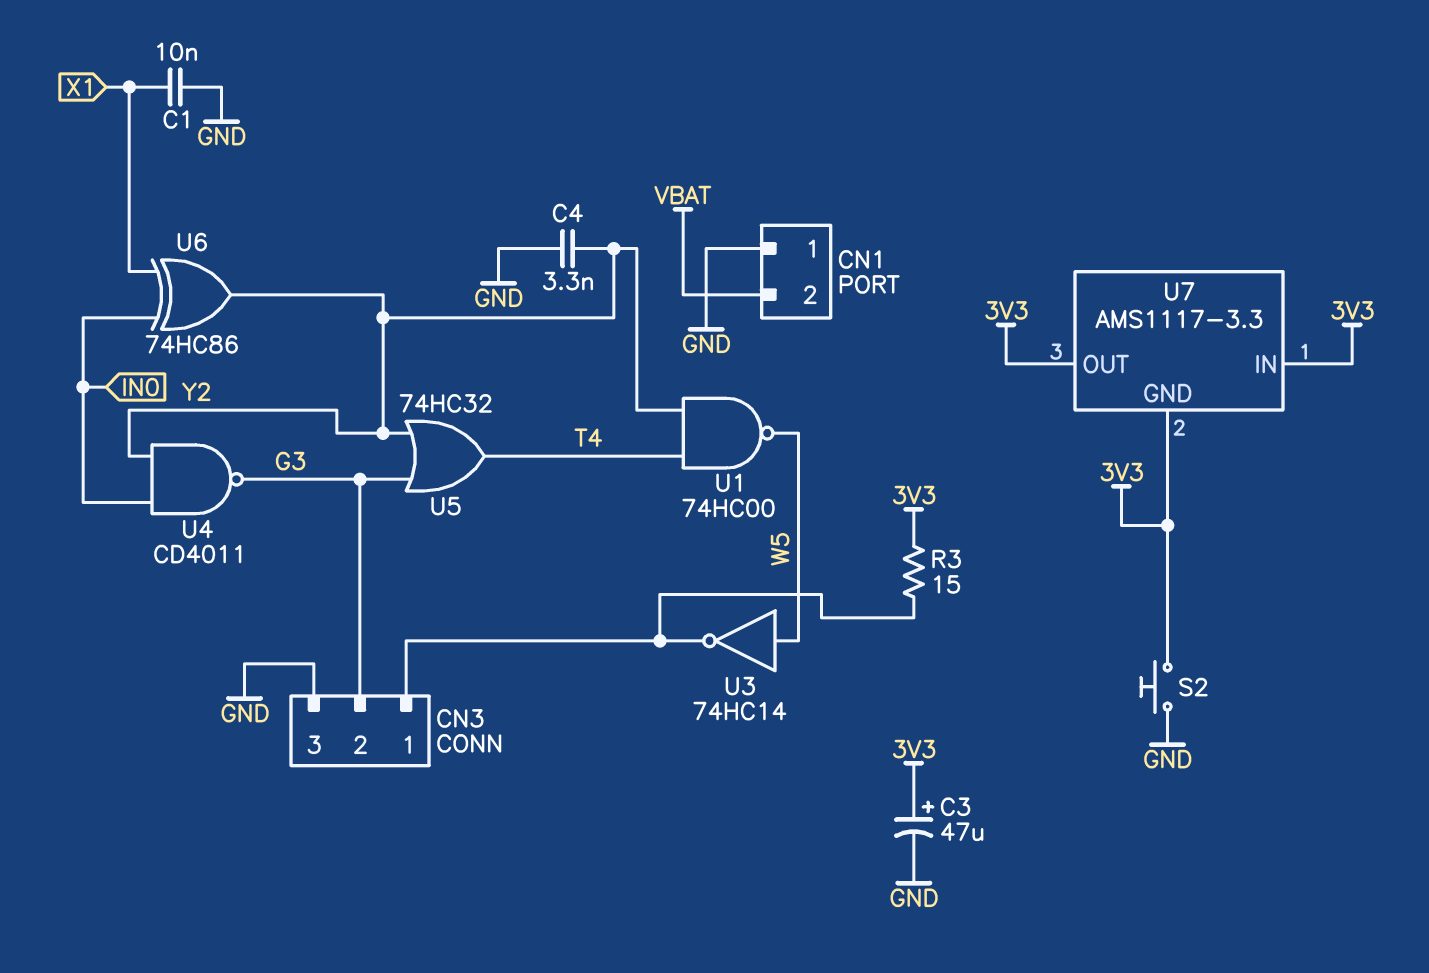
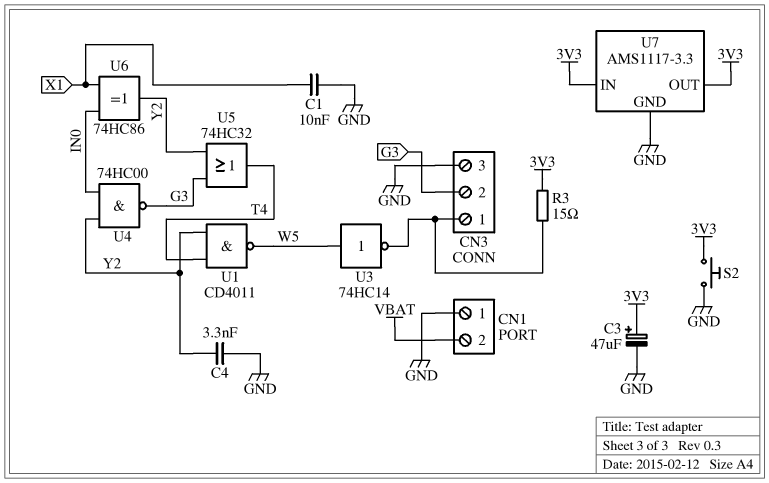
U1: NAND 74HC00 (in T4, in Y2, out W5) -> NAND CD4011 (in T4, in Y2, out W5)
U4: NAND CD4011 (in IN0, in Y2, out G3) -> NAND 74HC00 (in IN0, in Y2, out G3)
U7 pin GND: 3V3 -> GND

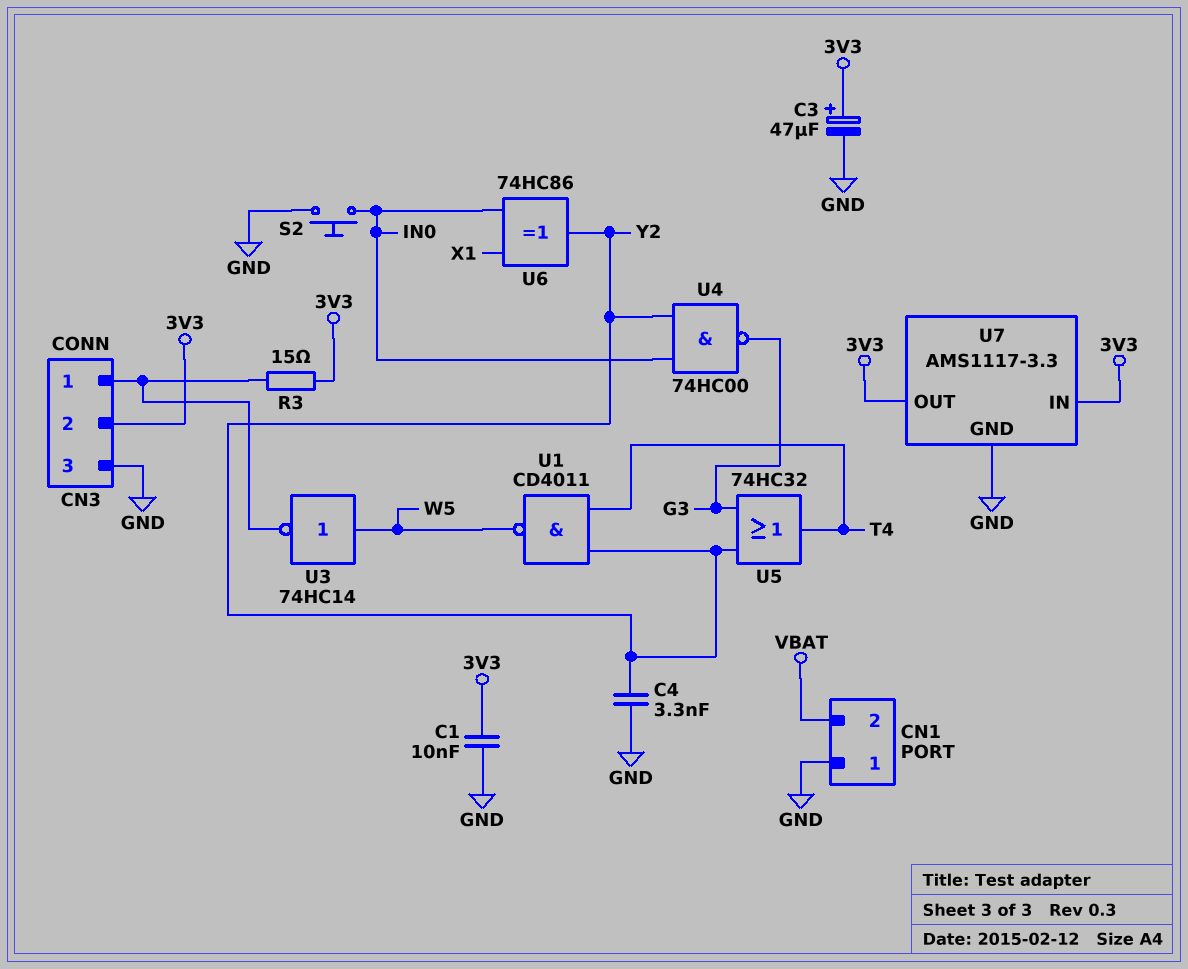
C1: 10nF (GND, X1) -> 10nF (3V3, GND)
CN3 pin 2: G3 -> 3V3
S2: button (3V3, GND) -> button (GND, IN0)

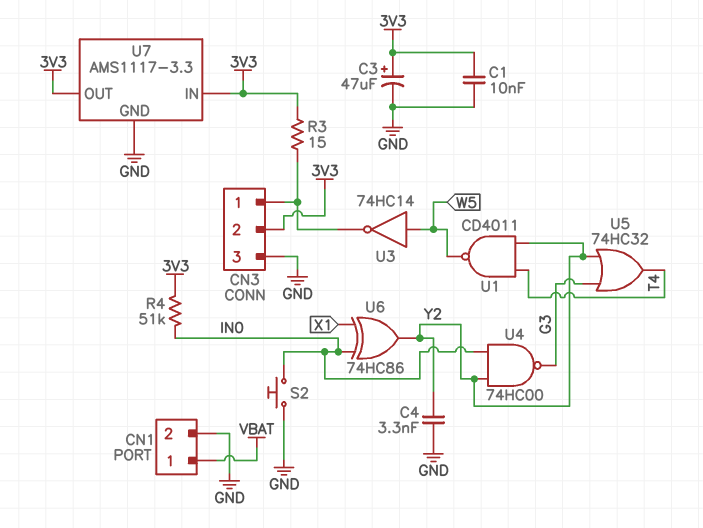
CN1 pin 1: GND -> VBAT
CN1 pin 2: VBAT -> GND
R4: none -> 51k (3V3, IN0)

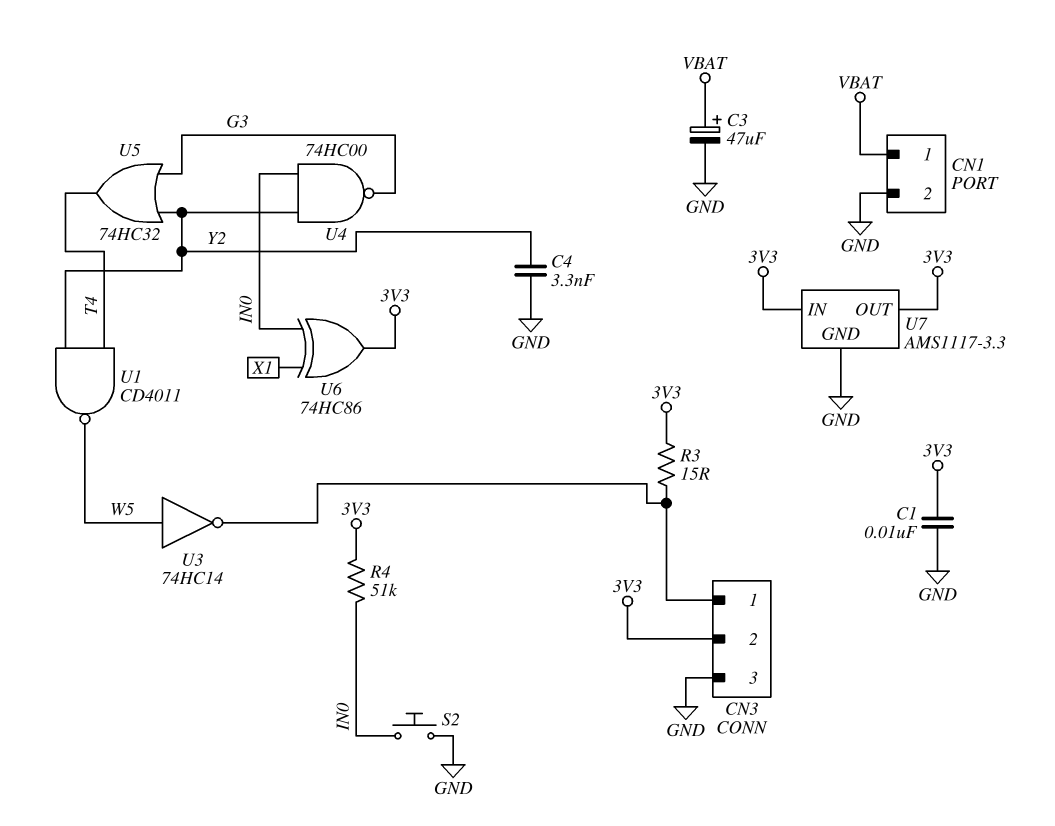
C3: 47uF (plus 3V3, minus GND) -> 47uF (plus VBAT, minus GND)
U6: XOR 74HC86 (in IN0, in X1, out Y2) -> XOR 74HC86 (in IN0, in X1, out 3V3)

